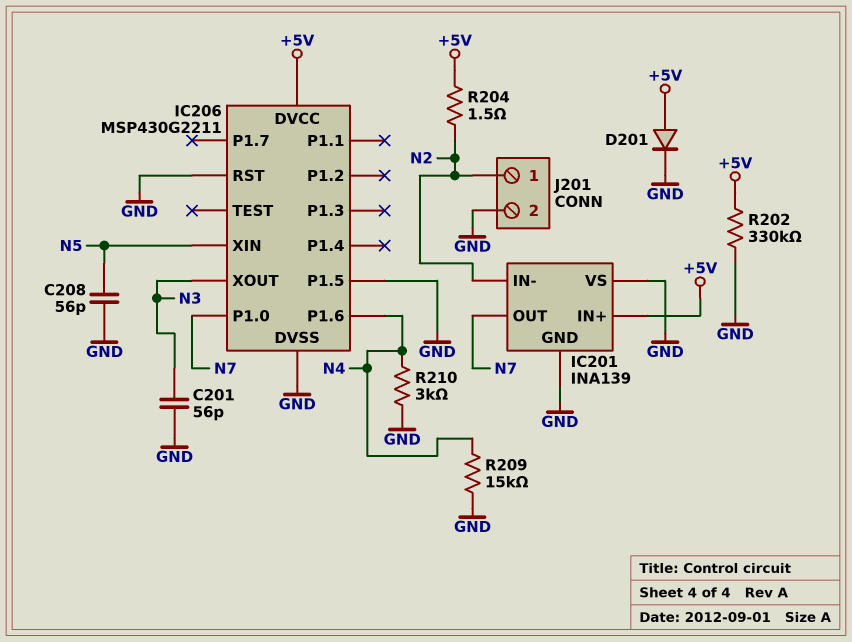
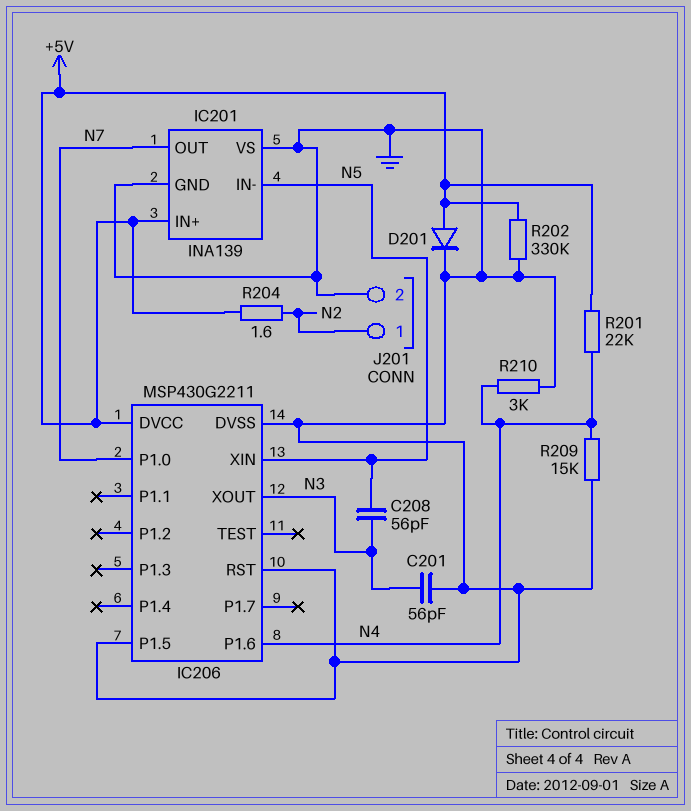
C208: 56pF (GND, N5) -> 56pF (N3, N5)
IC201 pin IN-: N2 -> N5
R201: none -> 22k (+5V, N4)
R204: 1.5 (+5V, N2) -> 1.6 (+5V, N2)

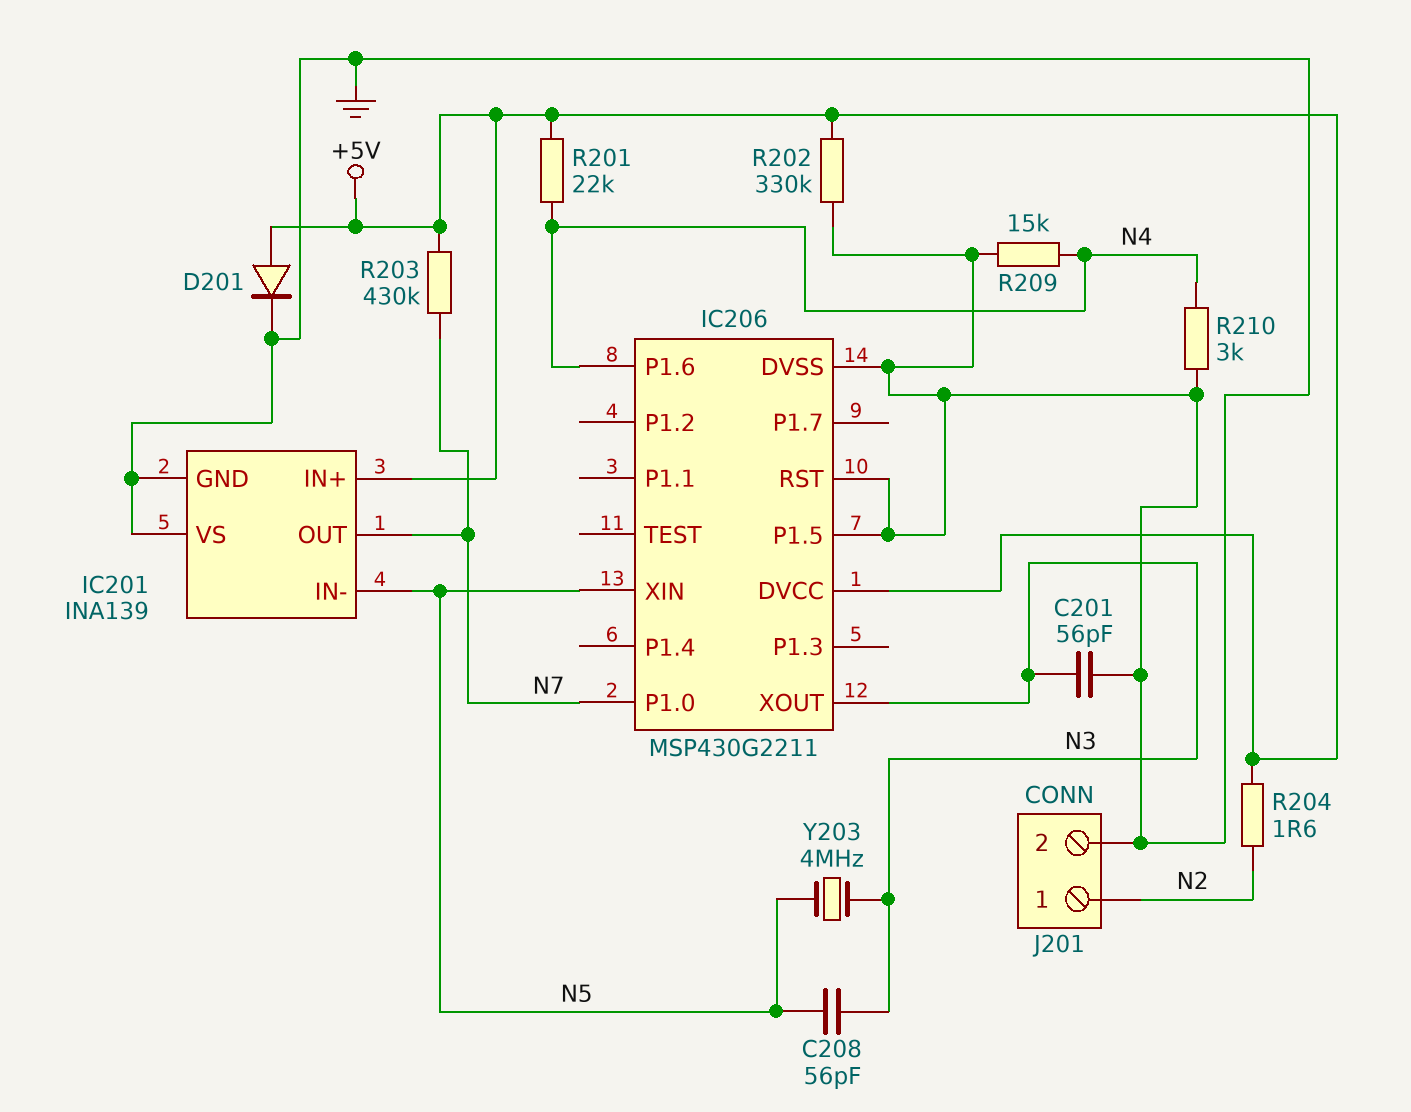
R203: none -> 430k (+5V, N7)
Y203: none -> 4MHz (N3, N5)

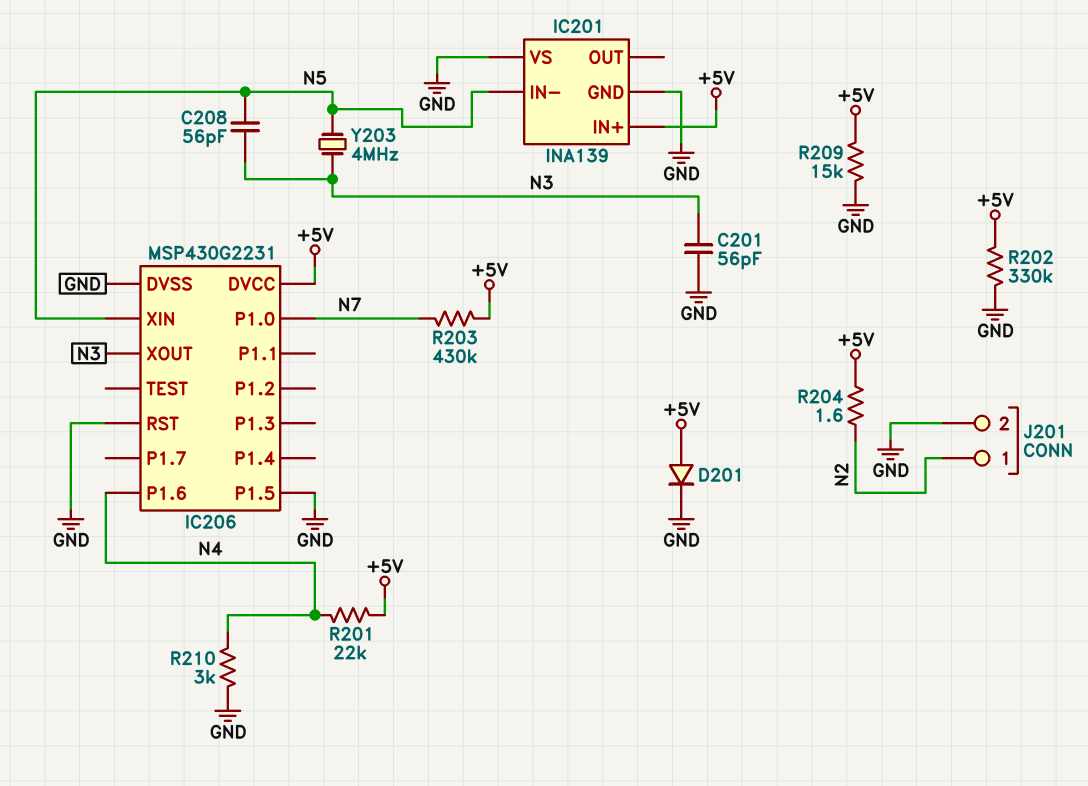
IC201 pin OUT: N7 -> none
IC206: MSP430G2211 -> MSP430G2231
R209: 15k (GND, N4) -> 15k (+5V, GND)

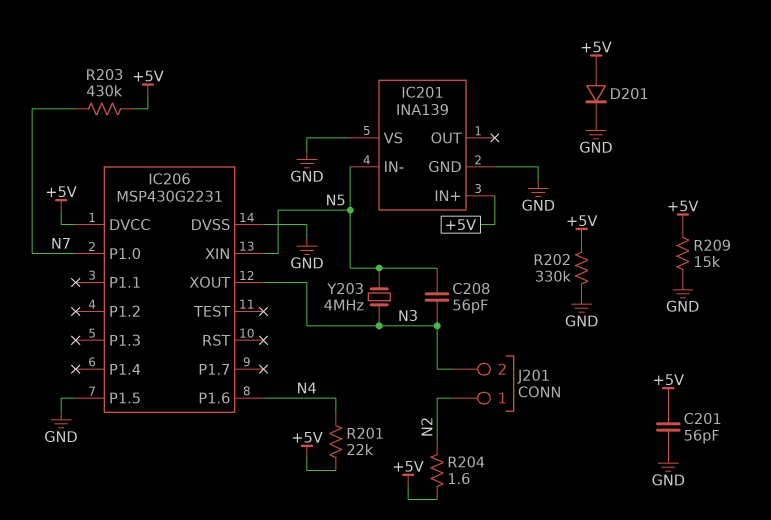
C201: 56pF (GND, N3) -> 56pF (+5V, GND)
IC206 pin RST: GND -> none
J201 pin 2: GND -> N3
R210: 3k (GND, N4) -> none

